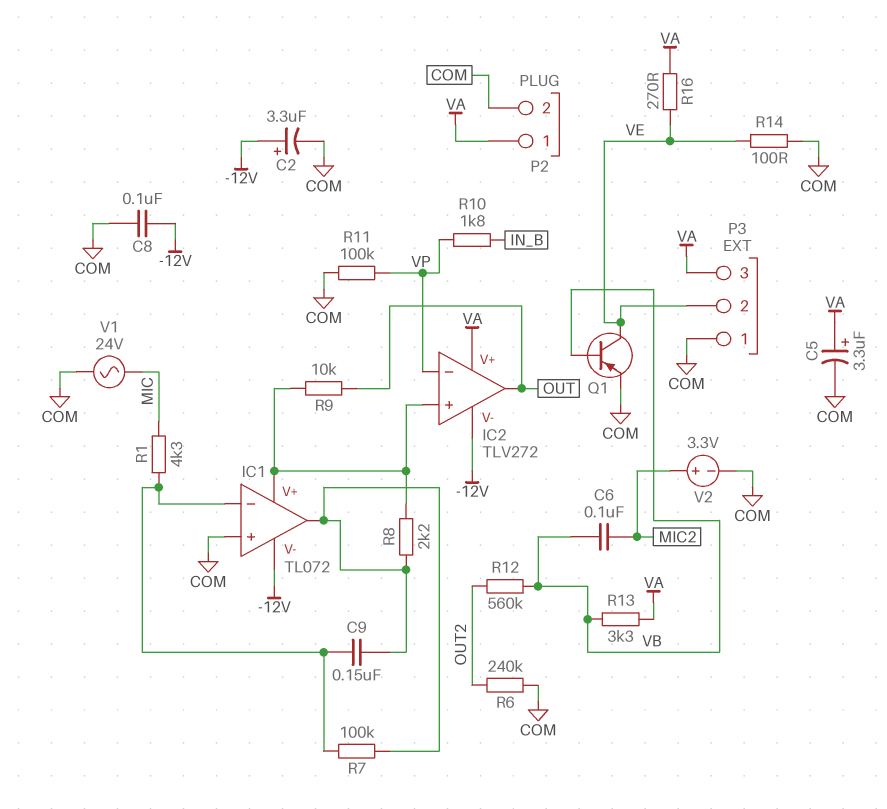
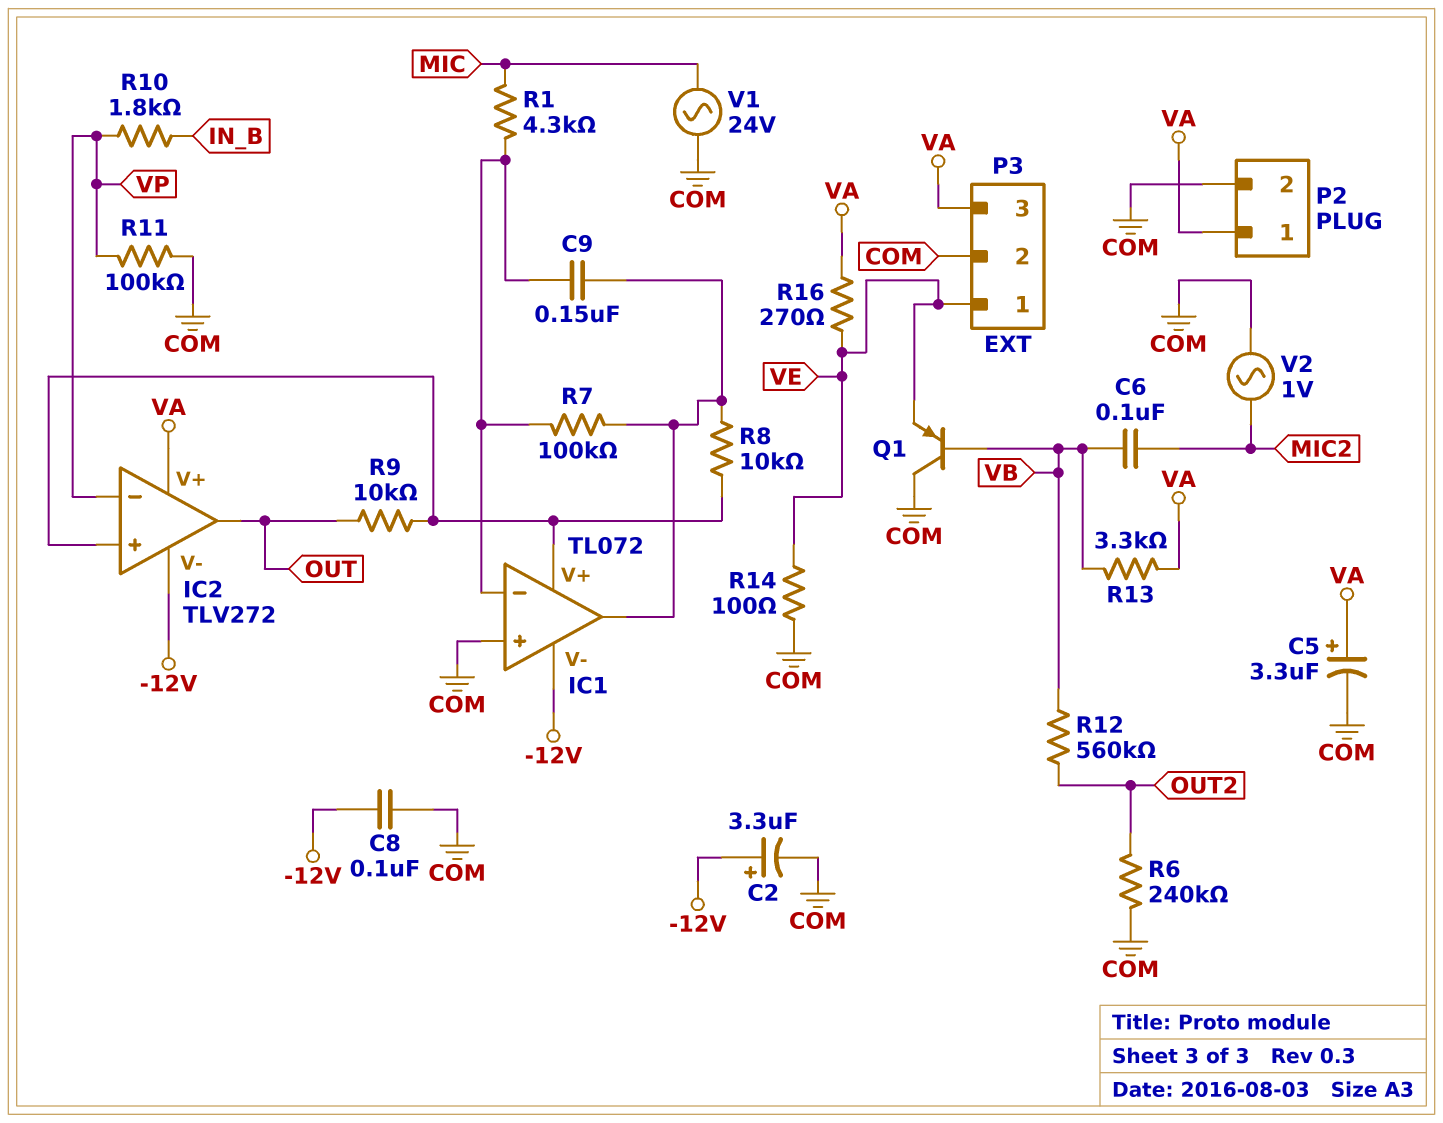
P3 pin 1: COM -> VE
P3 pin 2: VE -> COM
Q1: PNP (B VB, C VE, E COM) -> PNP (B VB, C COM, E VE)
R8: 2.2k (IC1/V+, IC1/out) -> 10k (IC1/V+, IC1/out)
V2: 3.3V (plus MIC2, minus COM) -> AC 1V (COM, MIC2)

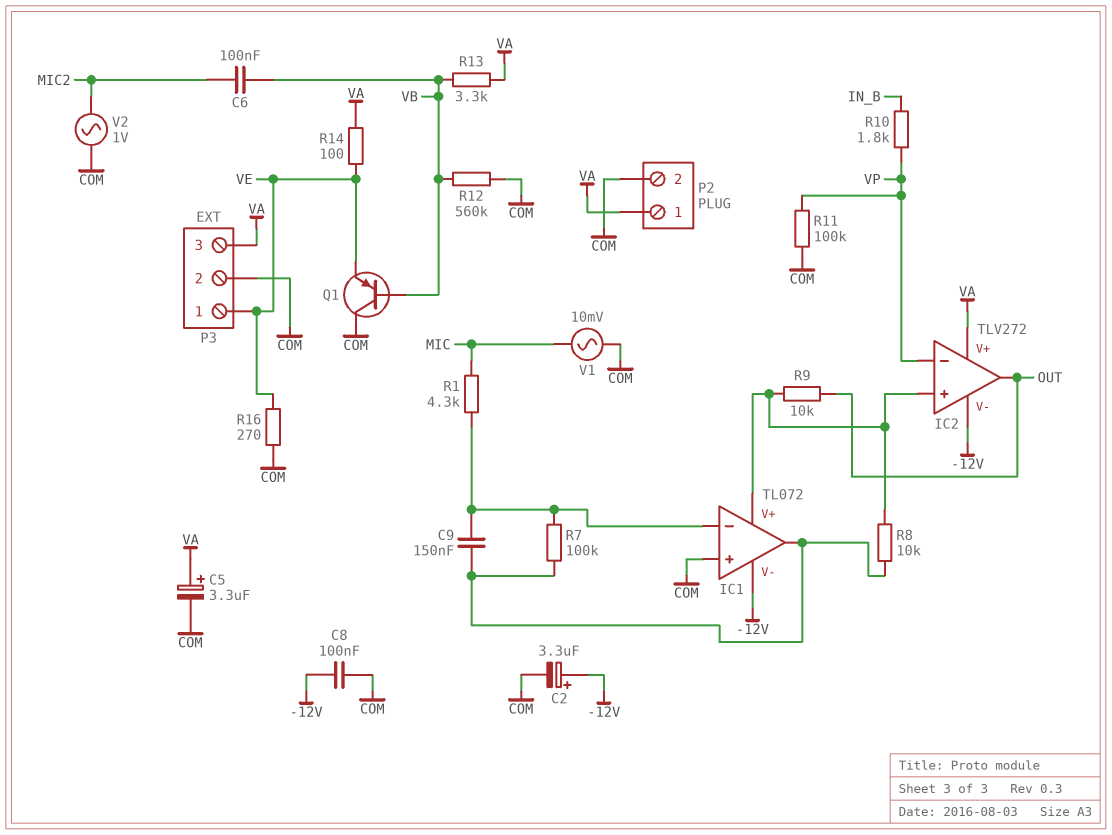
R6: 240k (COM, OUT2) -> none
R12: 560k (OUT2, VB) -> 560k (COM, VB)
R14: 100 (COM, VE) -> 100 (VA, VE)
R16: 270 (VA, VE) -> 270 (COM, VE)
V1: AC 24V (COM, MIC) -> AC 10mV (COM, MIC)

